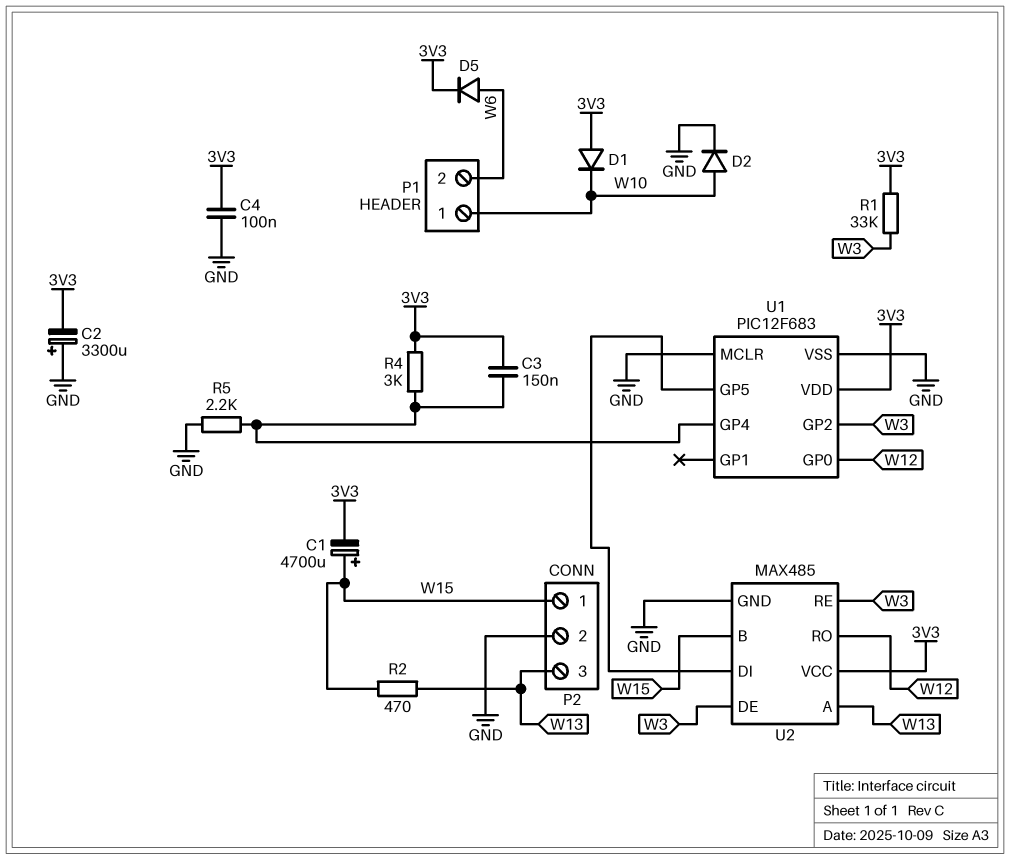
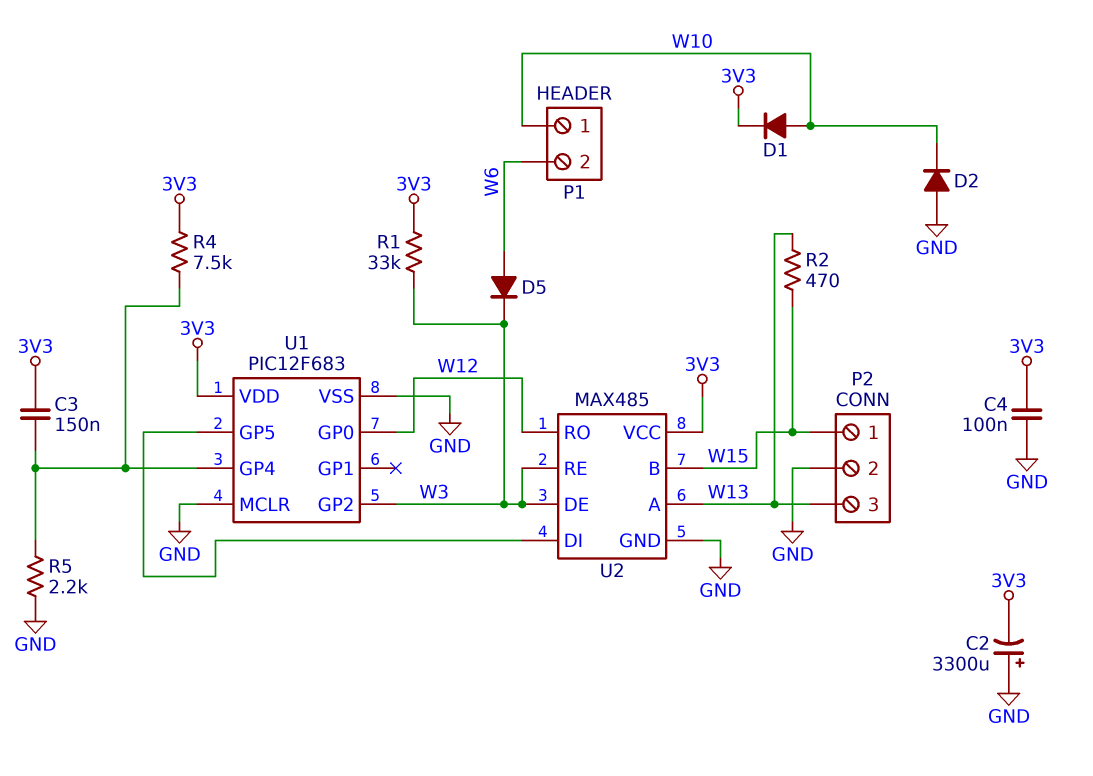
C1: 4700uF (plus W15, minus 3V3) -> none
D1: diode (A 3V3, K W10) -> diode (A W10, K 3V3)
D2: diode (A W10, K GND) -> diode (A GND, K W10)
D5: diode (A W6, K 3V3) -> diode (A W6, K W3)
R4: 3k (3V3, U1/GP4) -> 7.5k (3V3, U1/GP4)

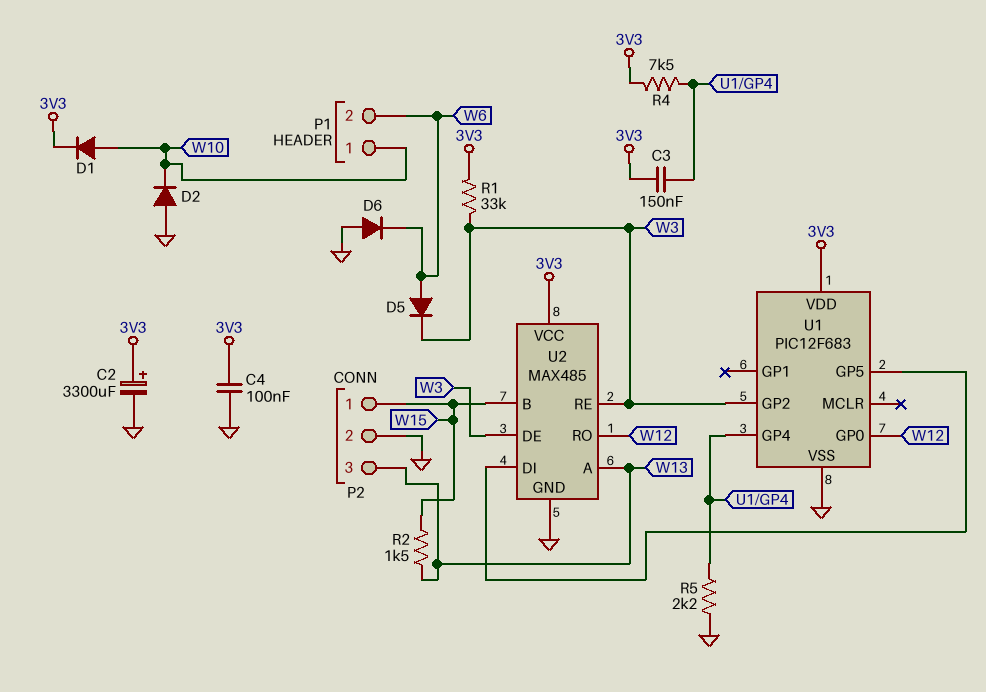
C2: 3300uF (plus GND, minus 3V3) -> 3300uF (plus 3V3, minus GND)
D6: none -> diode (A GND, K W6)
R2: 470 (W13, W15) -> 1.5k (W13, W15)
U1 pin MCLR: GND -> none

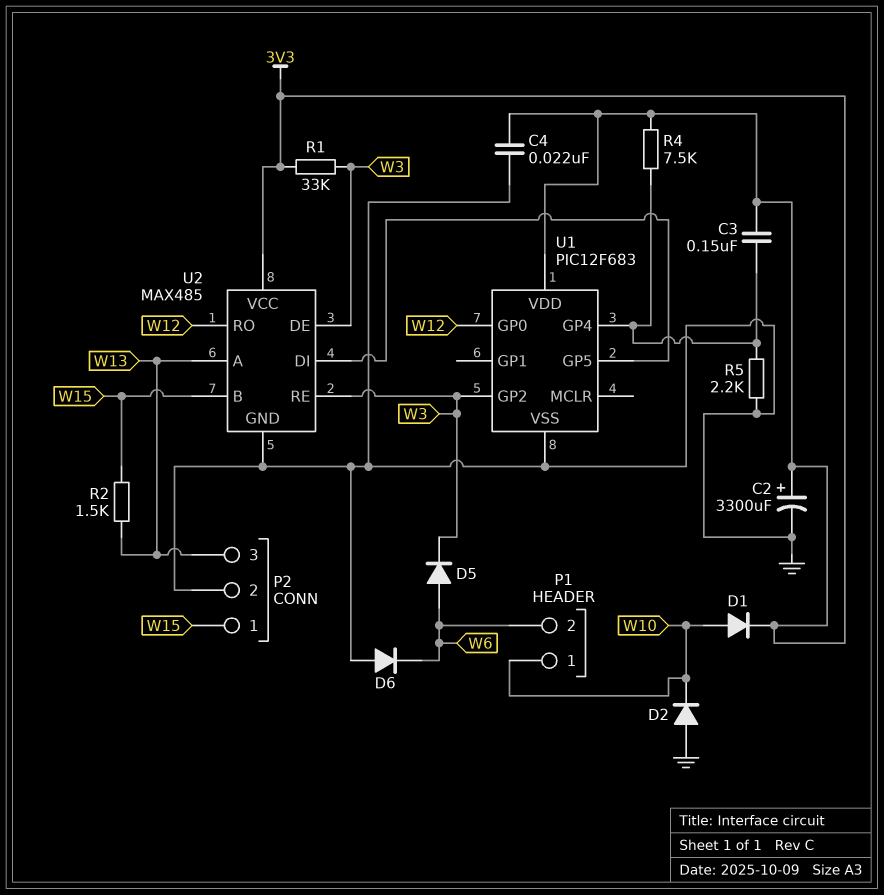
C4: 100nF (3V3, GND) -> 22nF (3V3, GND)

